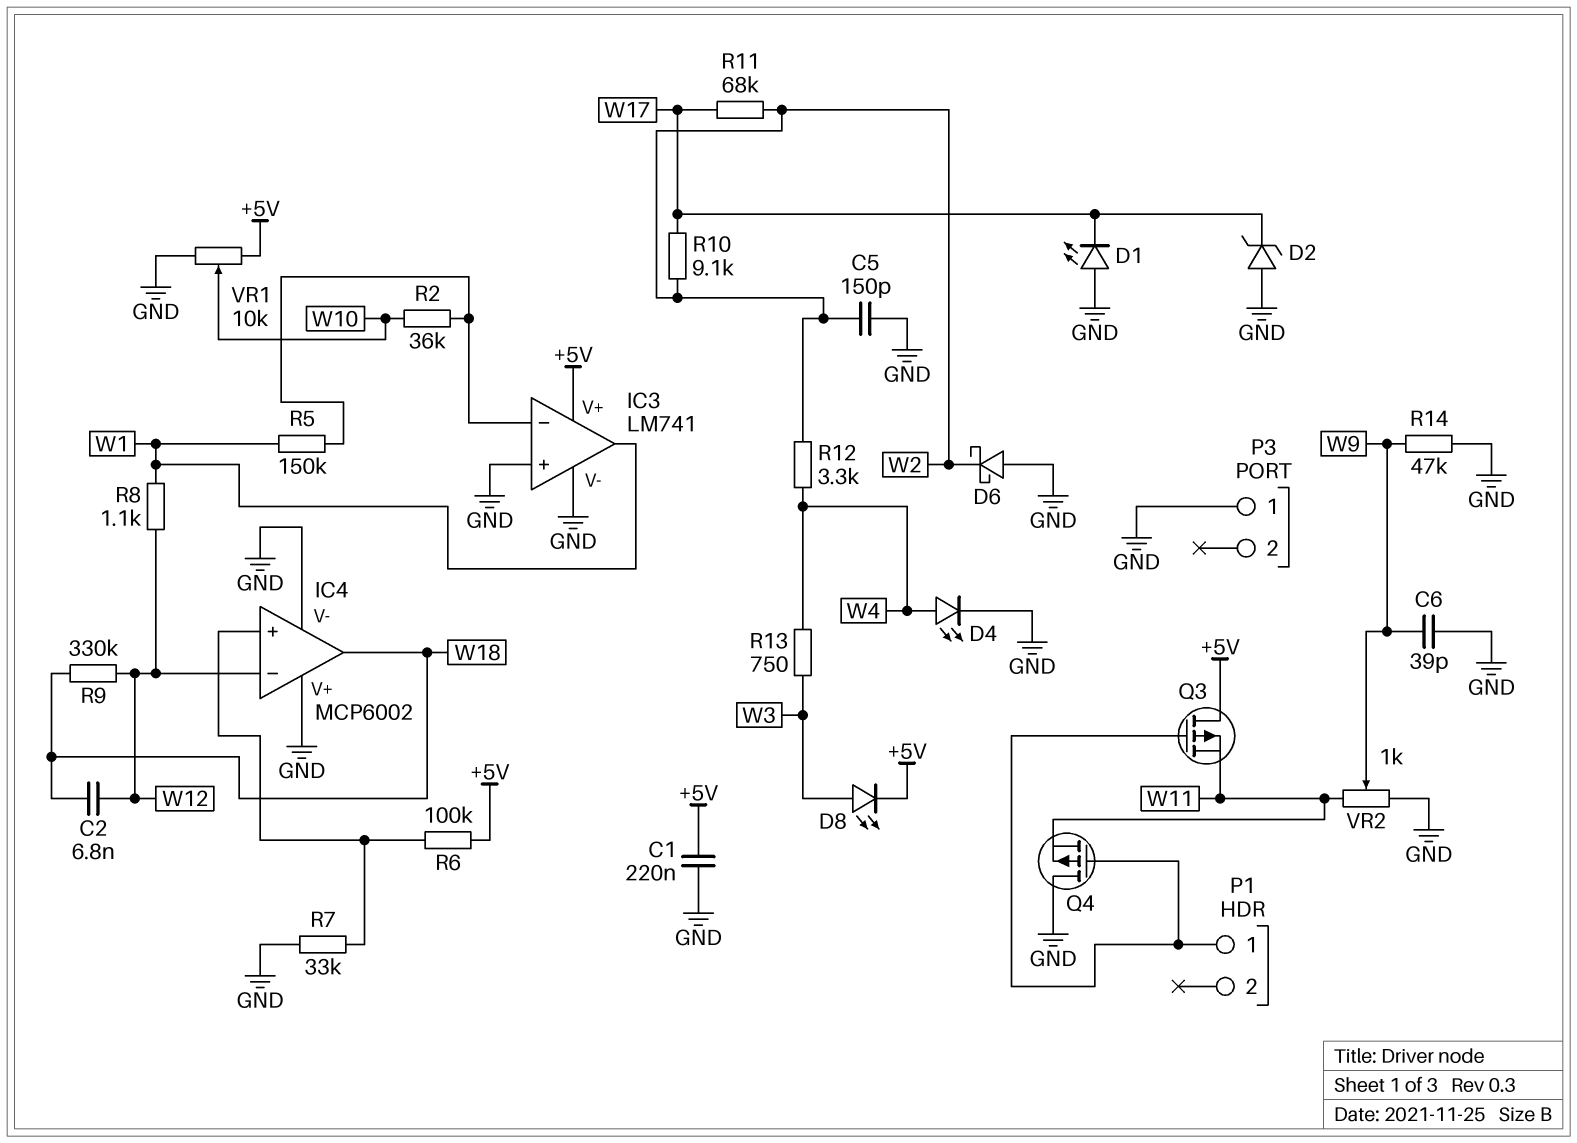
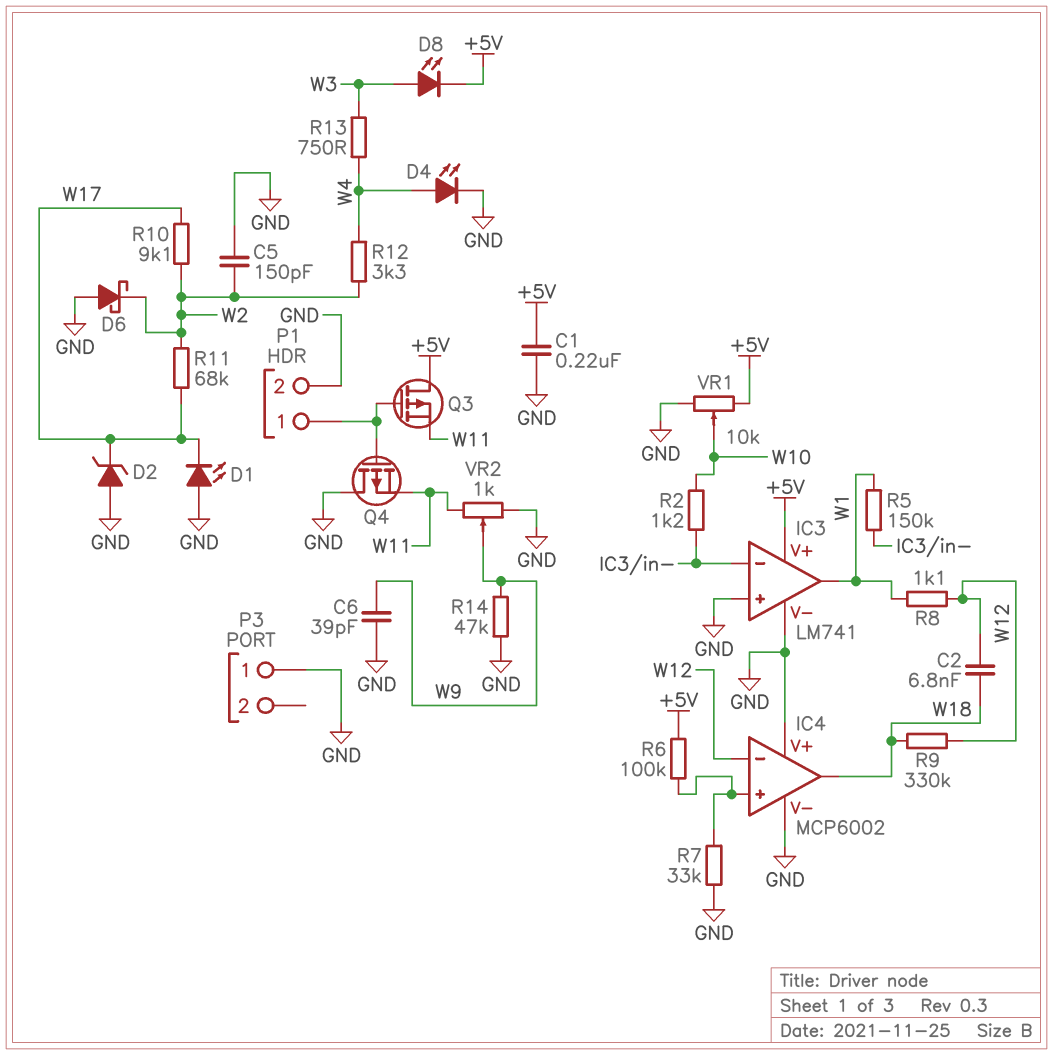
P1 pin 2: none -> GND
R2: 36k (IC3/in-, W10) -> 1.2k (IC3/in-, W10)

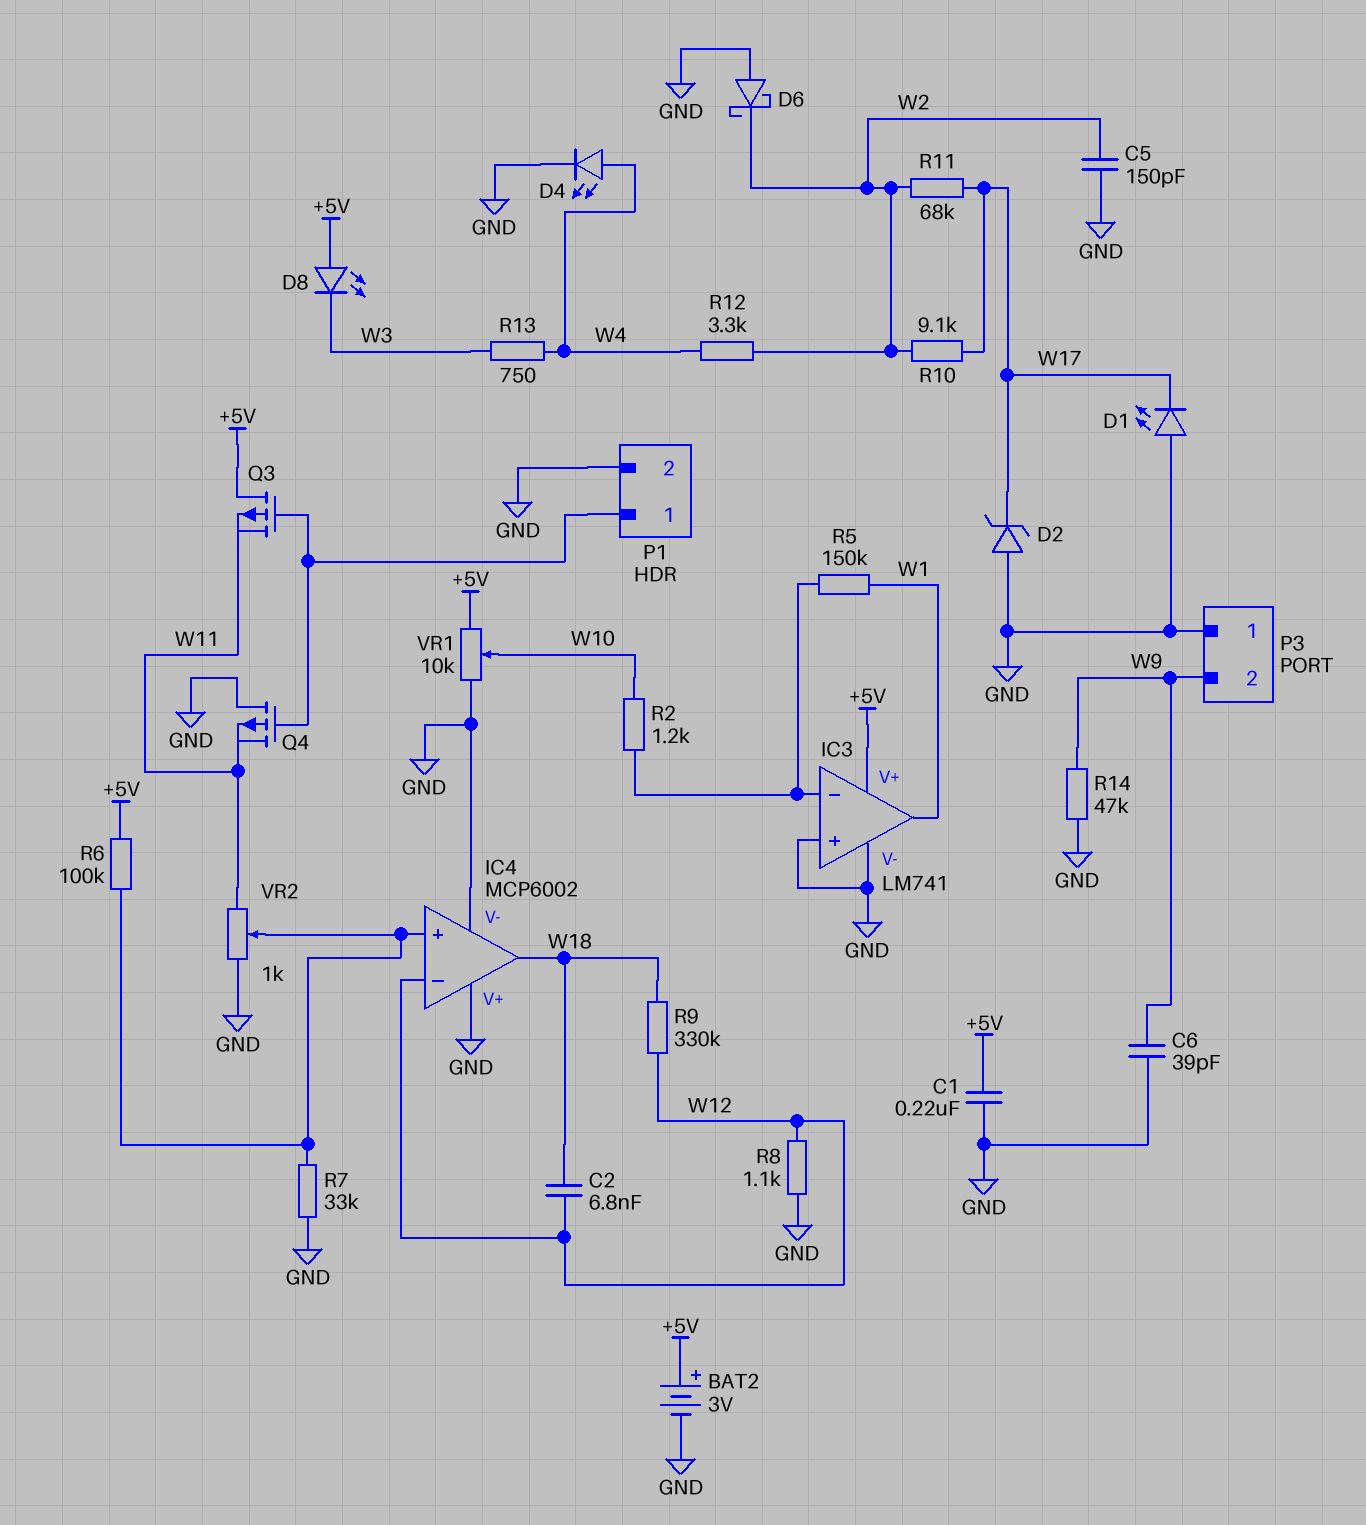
BAT2: none -> 3V (plus +5V, minus GND)
D8: LED (A W3, K +5V) -> LED (A +5V, K W3)
P3 pin 2: none -> W9
R8: 1.1k (W1, W12) -> 1.1k (GND, W12)
VR2: 1k (GND, W11, wiper W9) -> 1k (GND, W11, wiper IC4/in+)

